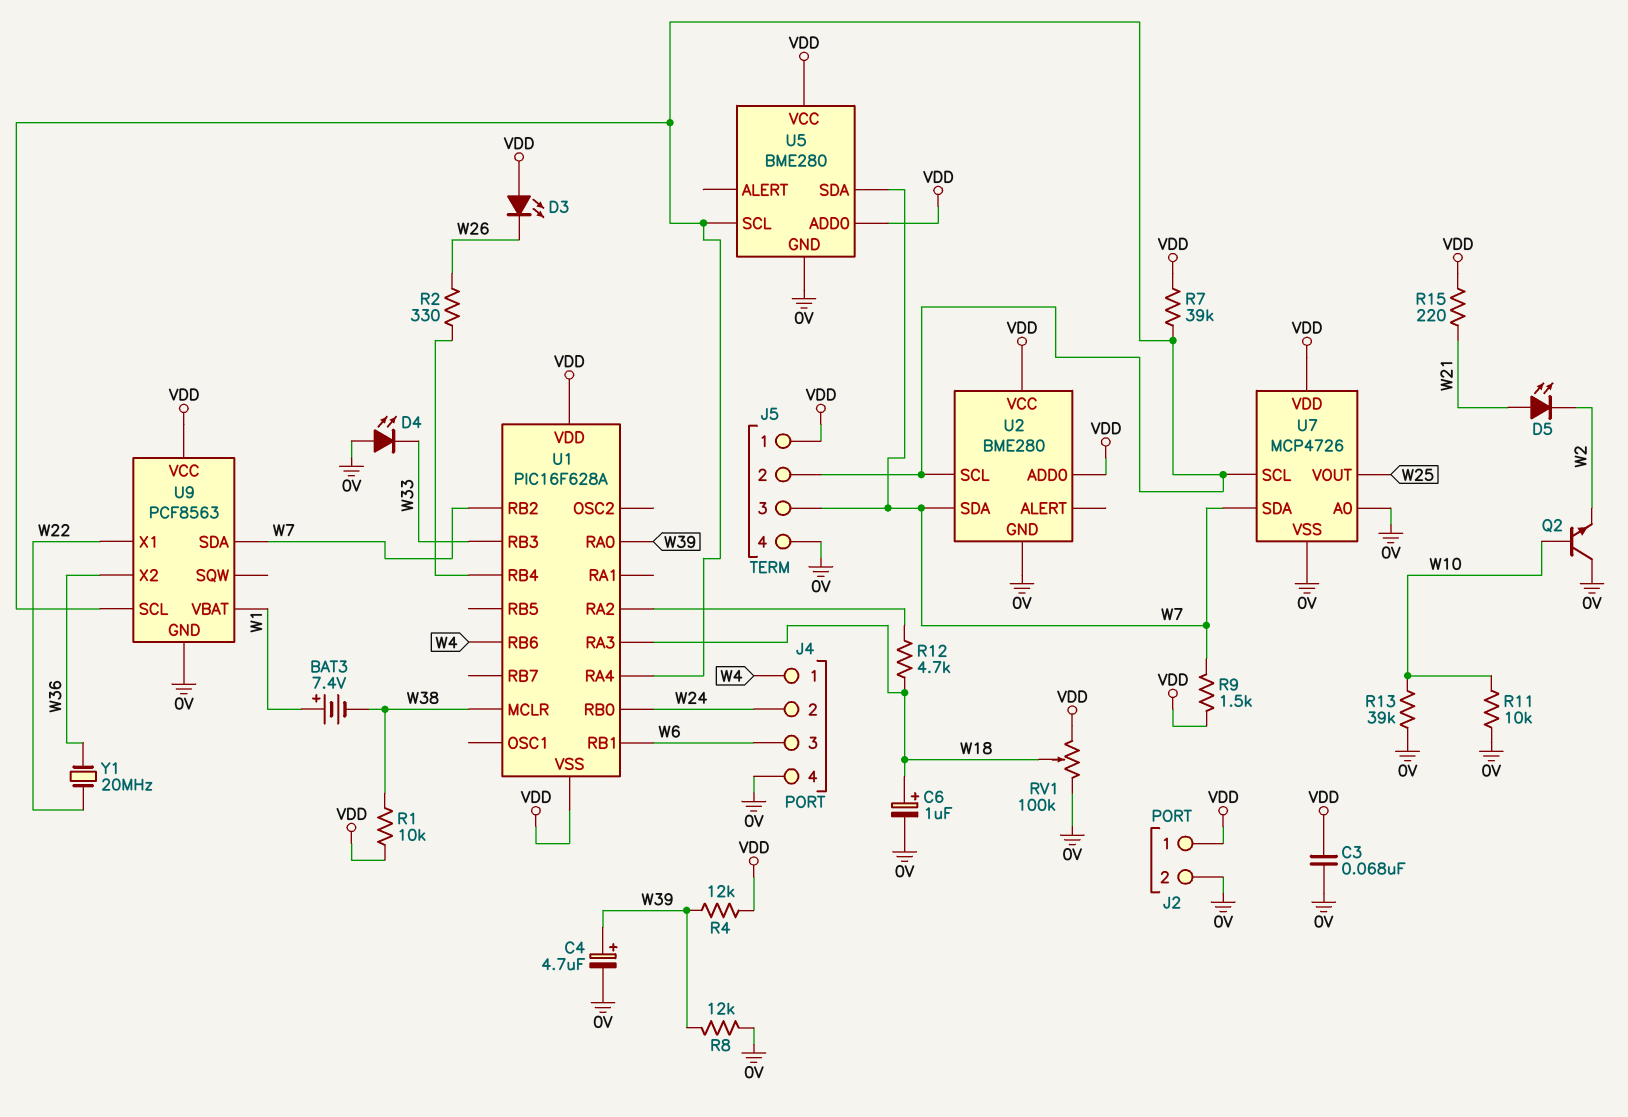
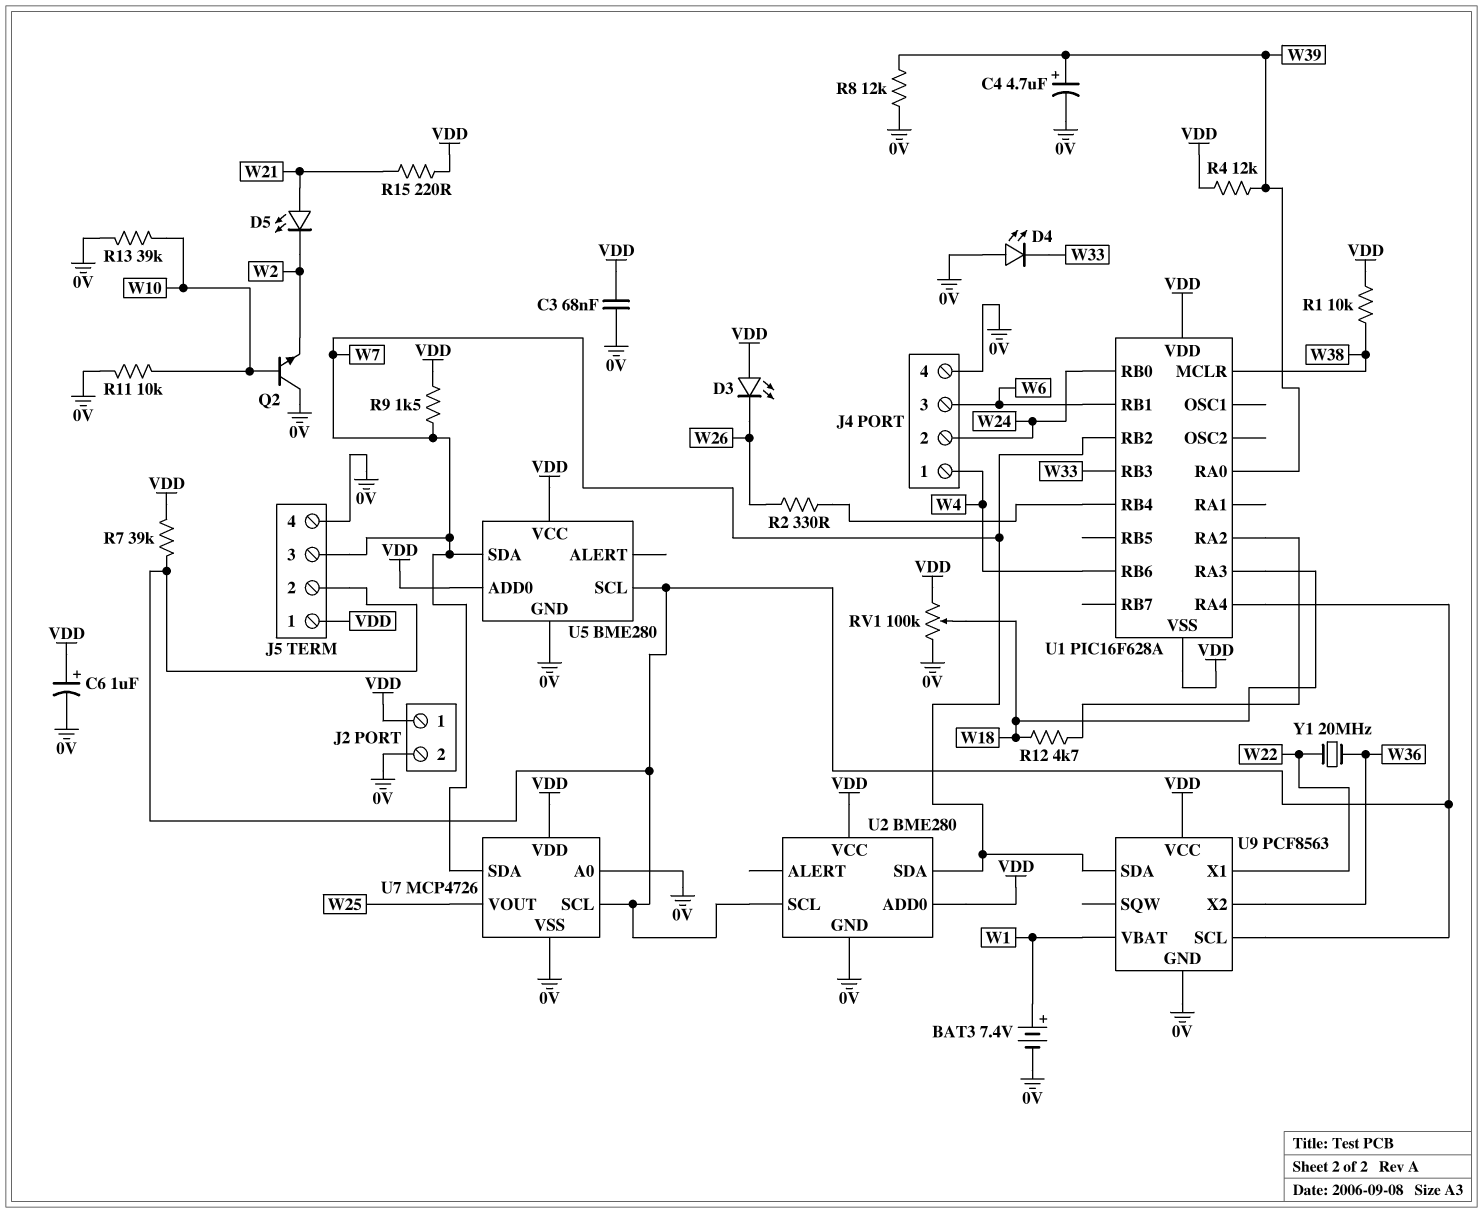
BAT3: 7.4V (plus W1, minus W38) -> 7.4V (plus W1, minus 0V)
C6: 1uF (plus W18, minus 0V) -> 1uF (plus VDD, minus 0V)

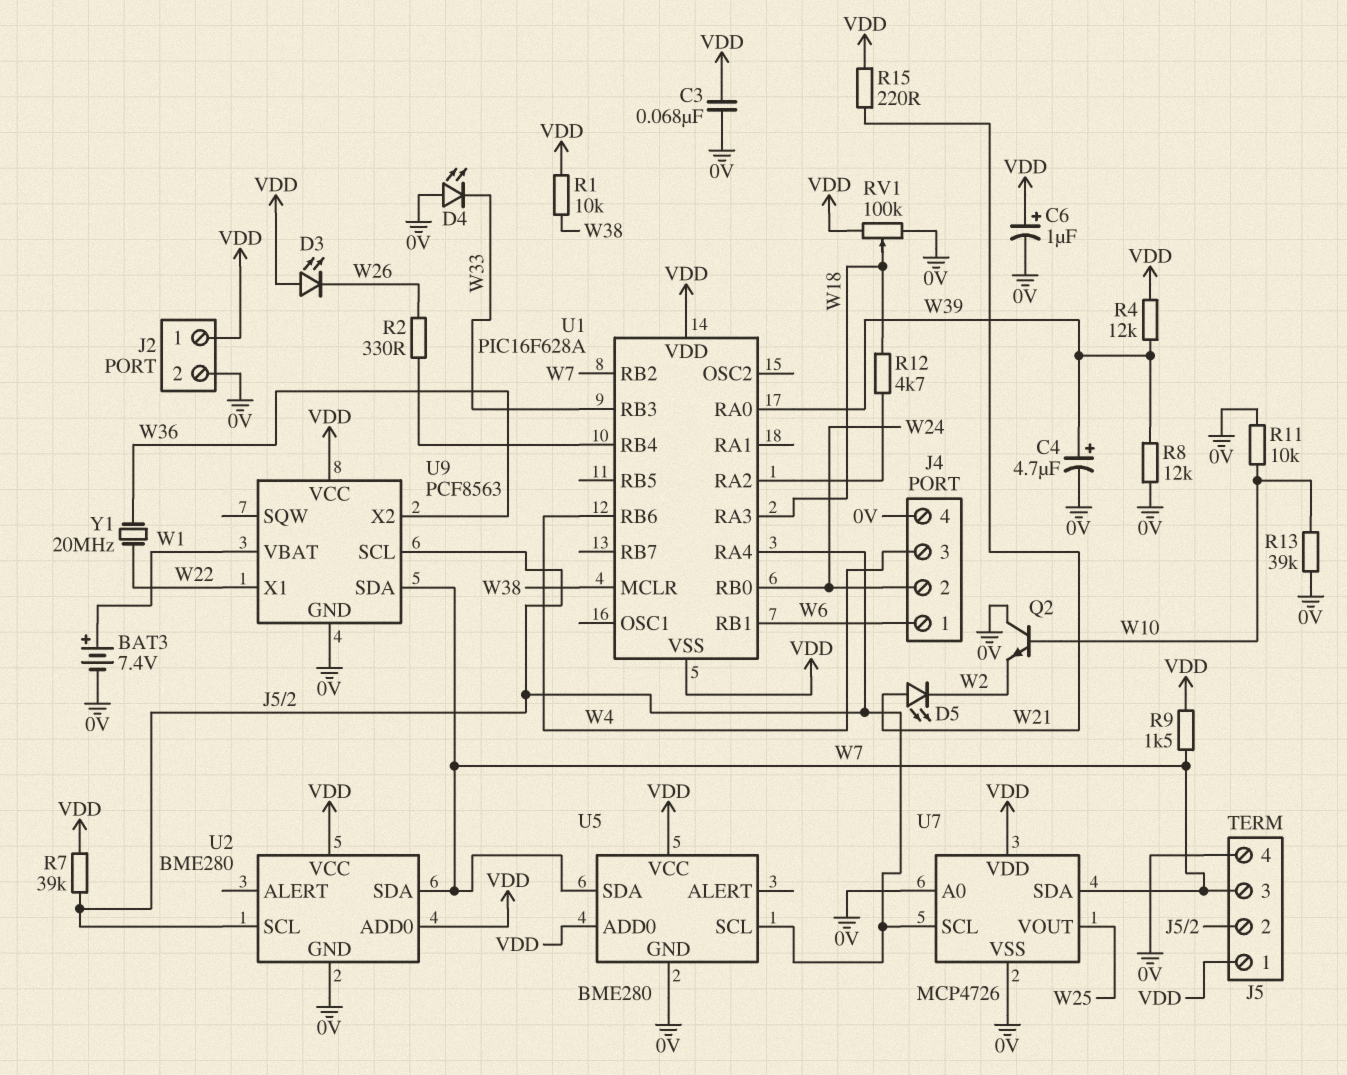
J4 pin 1: W4 -> W6
J4 pin 3: W6 -> W4

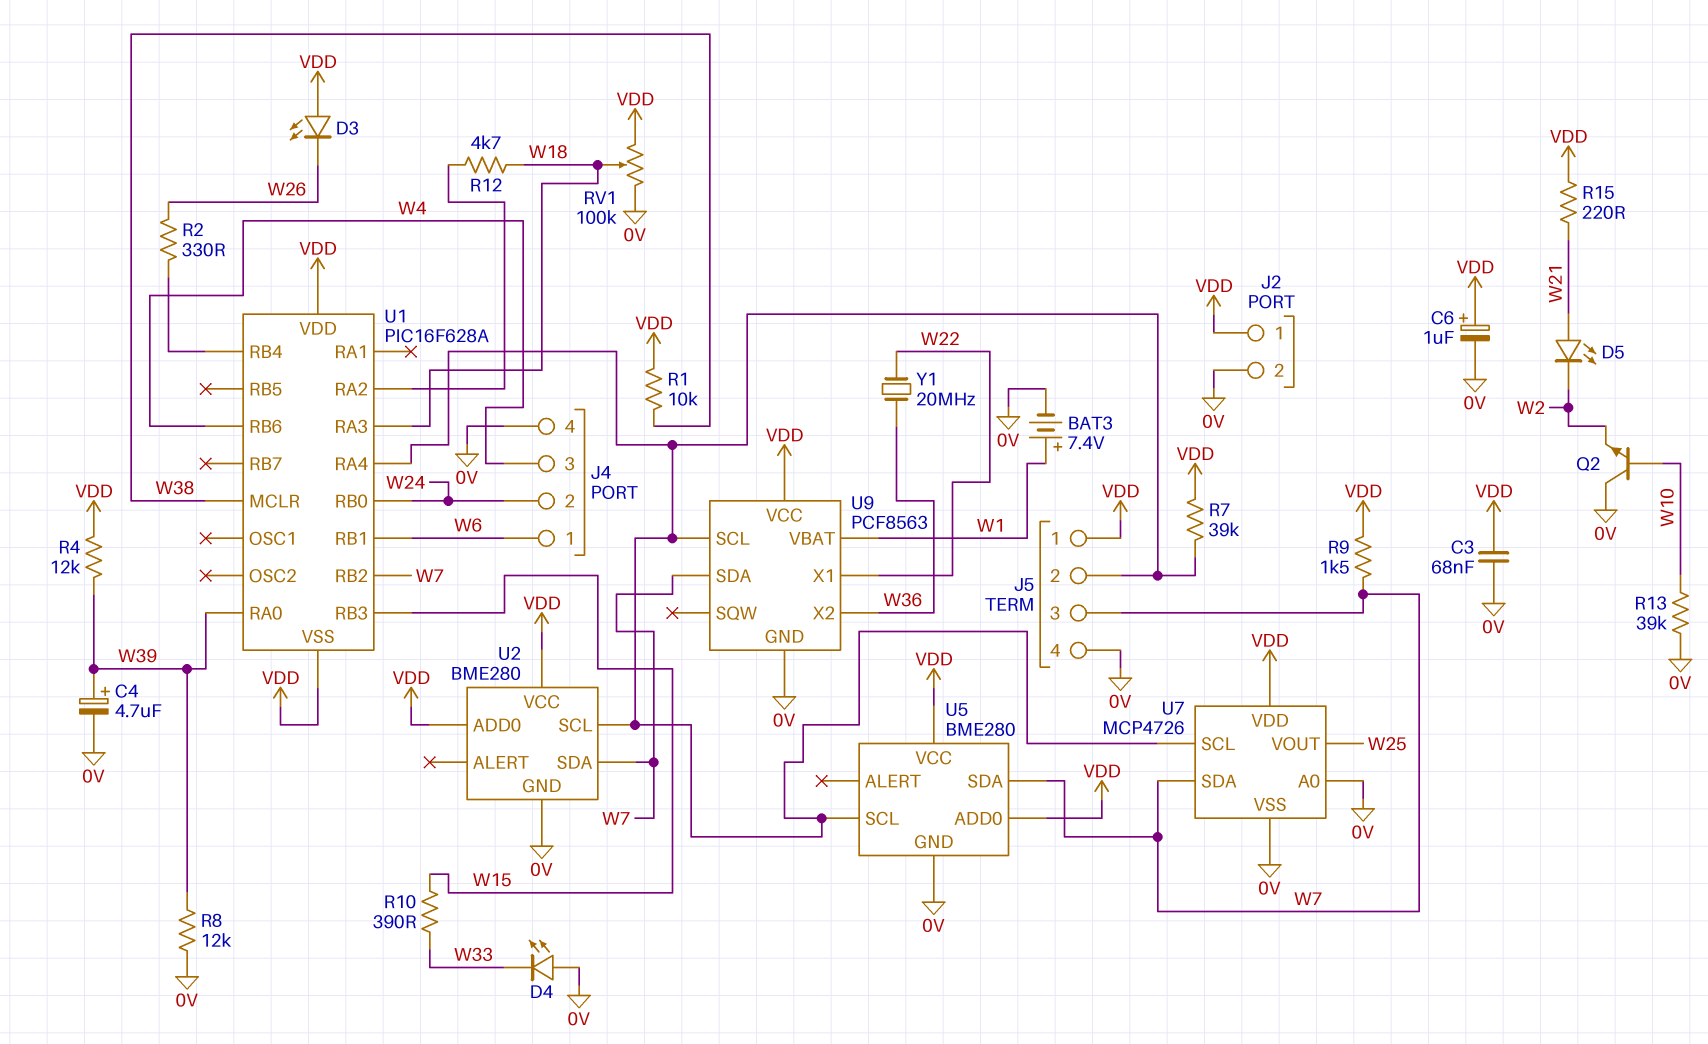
R10: none -> 390 (W15, W33)
R11: 10k (0V, W10) -> none
U1 pin RB3: W33 -> W15

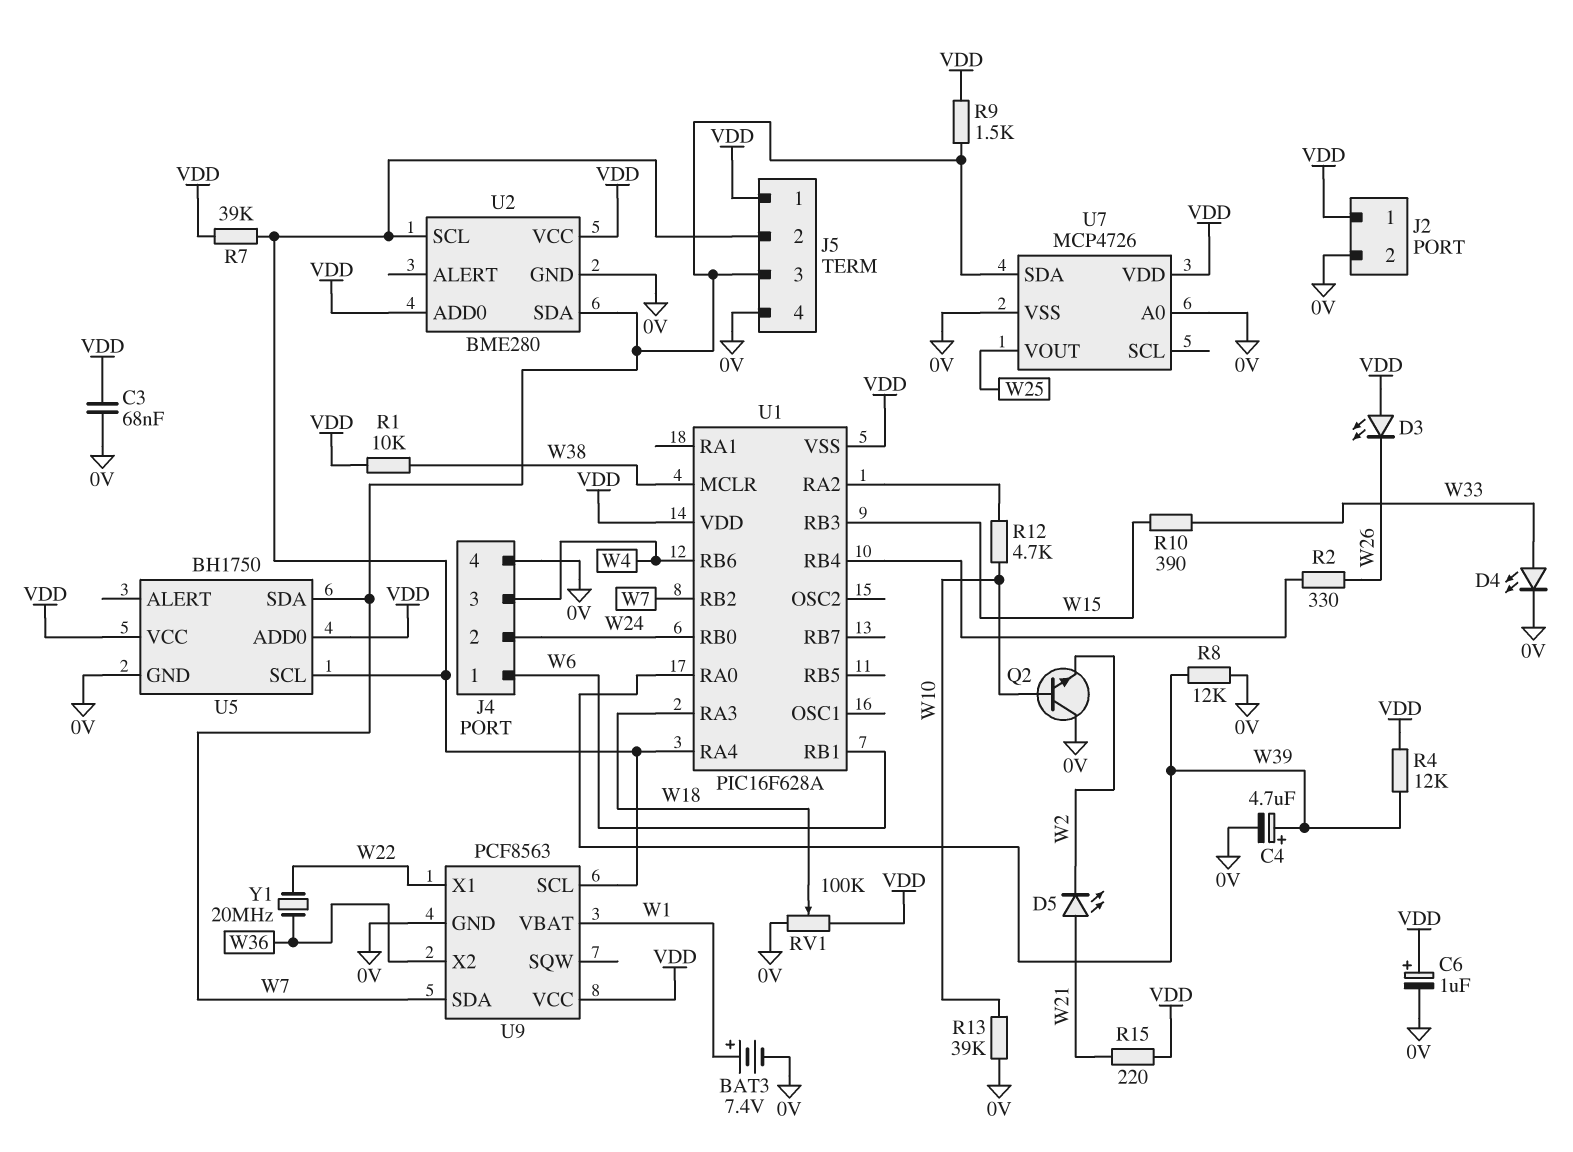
D4: LED (A 0V, K W33) -> LED (A W33, K 0V)
R12: 4.7k (U1/RA2, W18) -> 4.7k (U1/RA2, W10)
U5: BME280 -> BH1750
U7 pin SCL: J5/2 -> none

